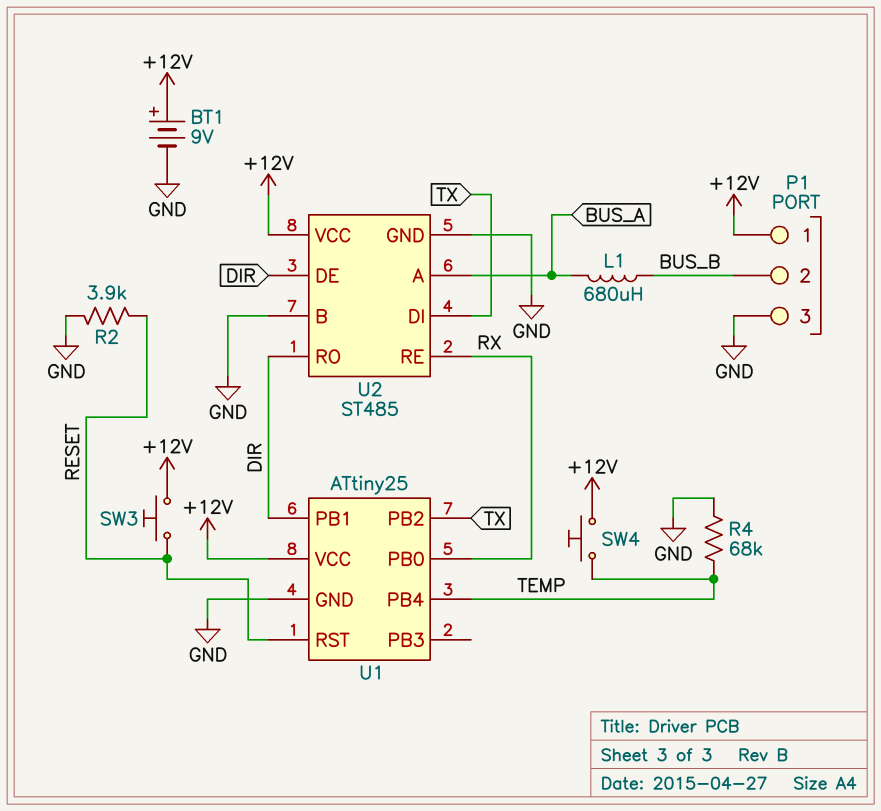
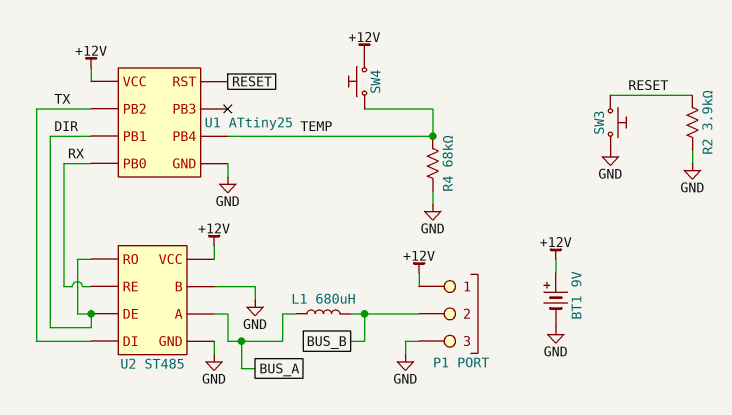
SW3: button (+12V, RESET) -> button (GND, RESET)

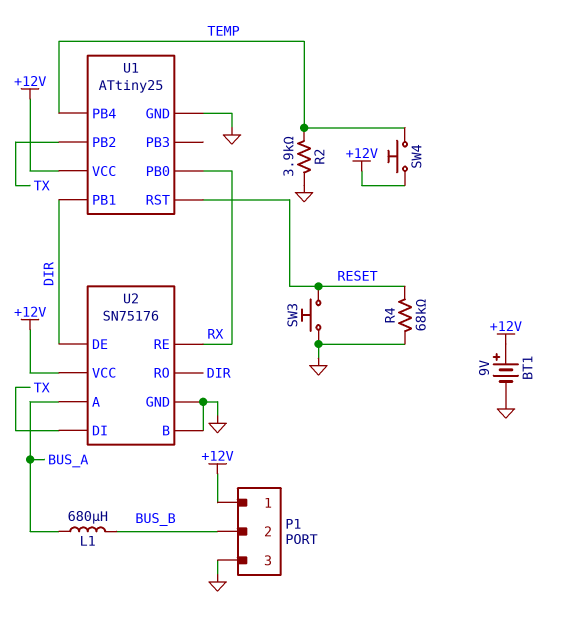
R2: 3.9k (GND, RESET) -> 3.9k (GND, TEMP)
R4: 68k (GND, TEMP) -> 68k (GND, RESET)
U2: ST485 -> SN75176

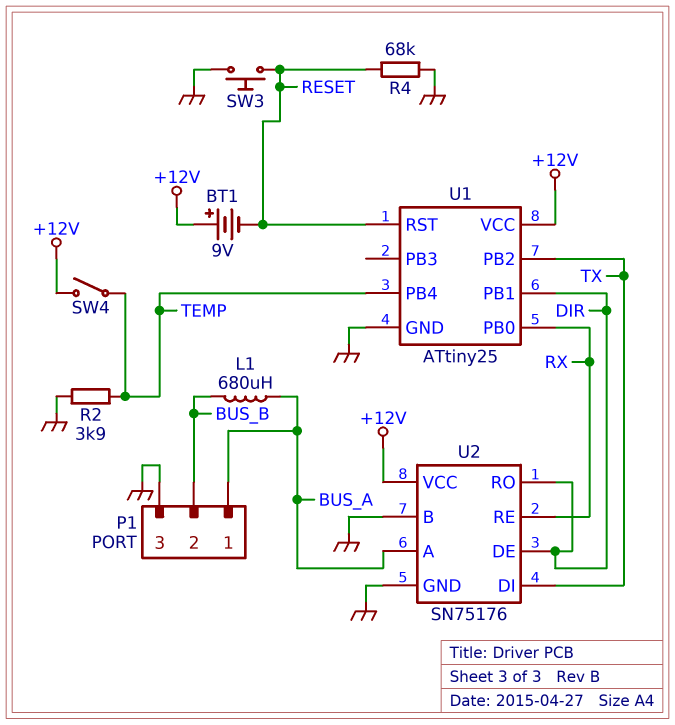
BT1: 9V (plus +12V, minus GND) -> 9V (plus +12V, minus RESET)
P1 pin 1: +12V -> BUS_A
SW4: button (+12V, TEMP) -> switch (+12V, TEMP)

